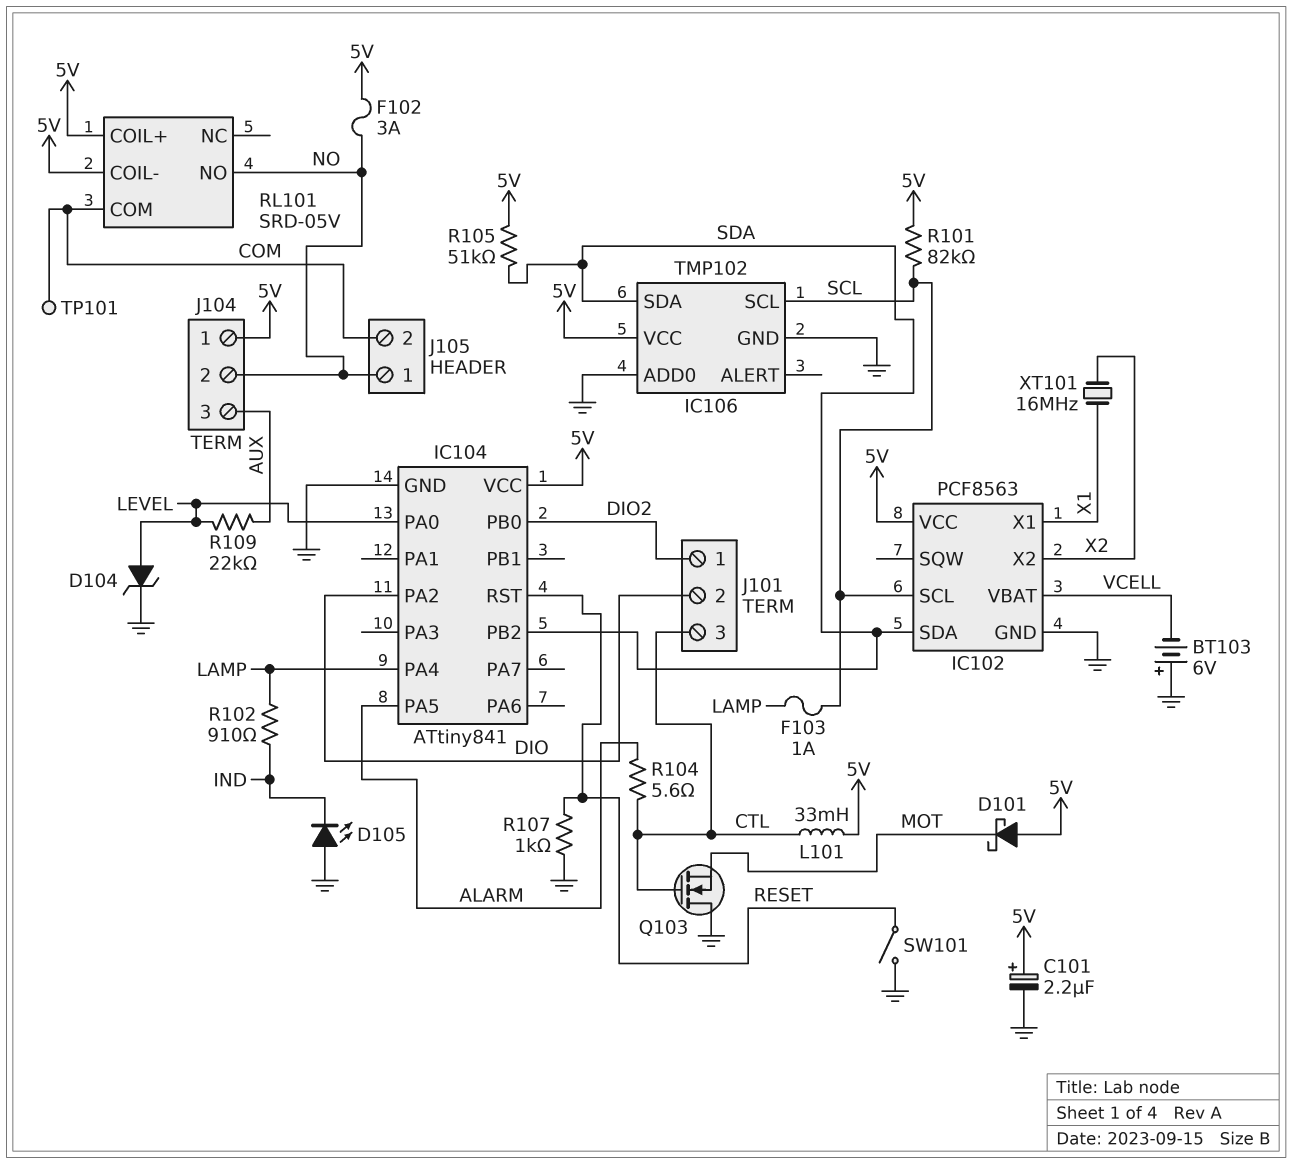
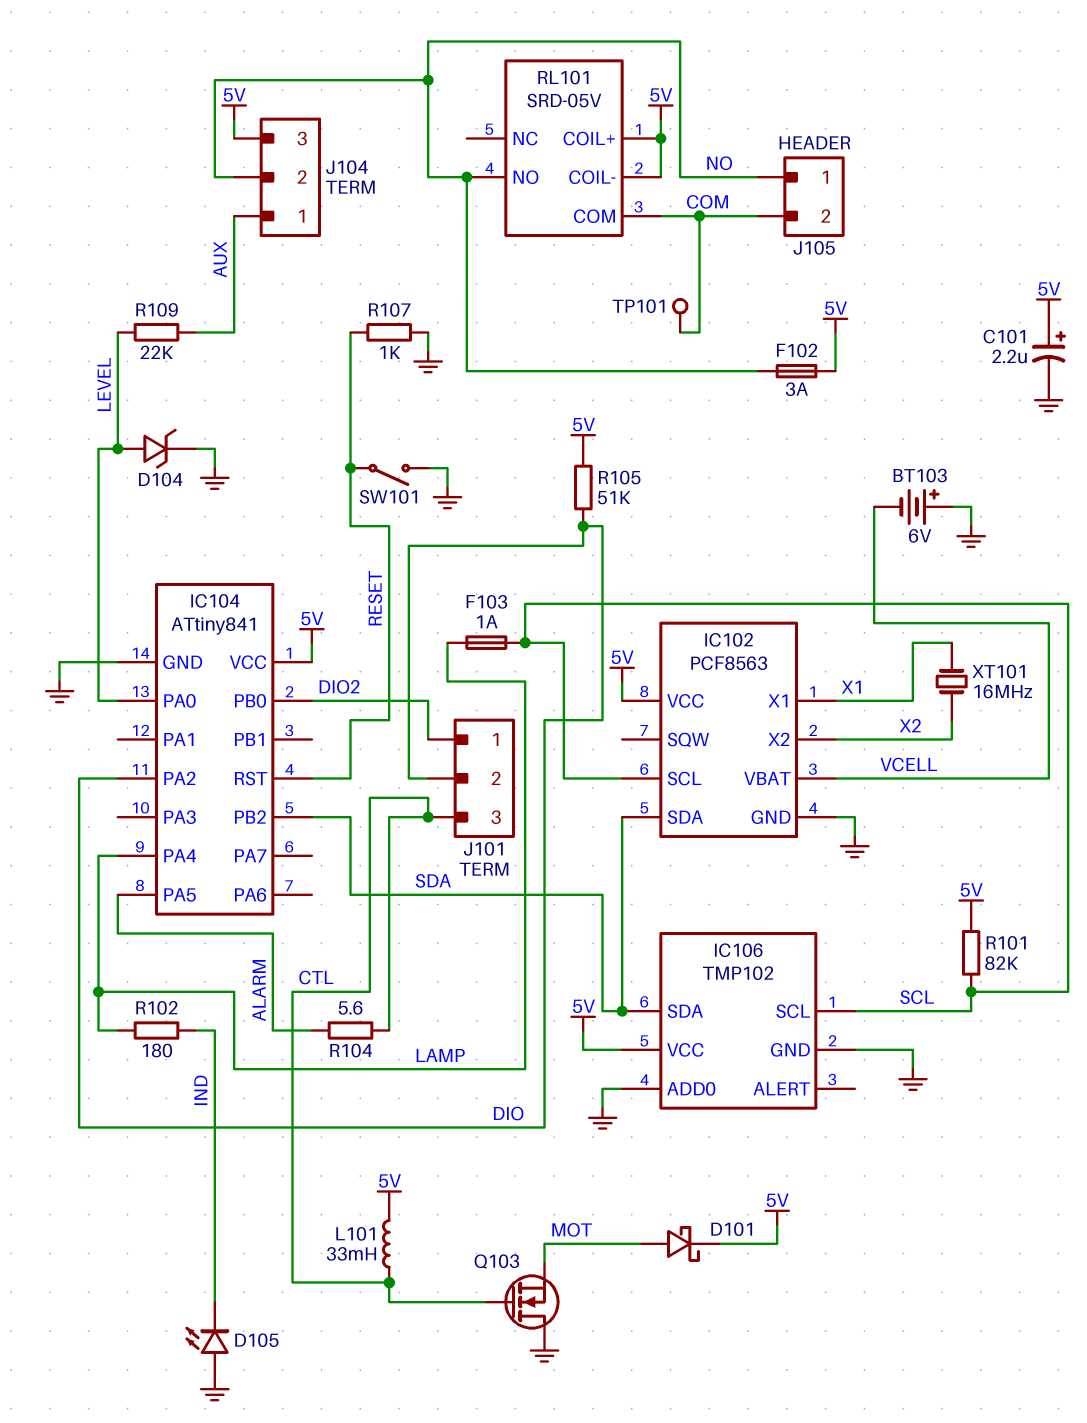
D101: schottky (A 5V, K MOT) -> schottky (A MOT, K 5V)
J104 pin 1: 5V -> AUX
J104 pin 3: AUX -> 5V
R102: 910 (IND, LAMP) -> 180 (IND, LAMP)
R105: 51k (5V, SDA) -> 51k (5V, DIO)

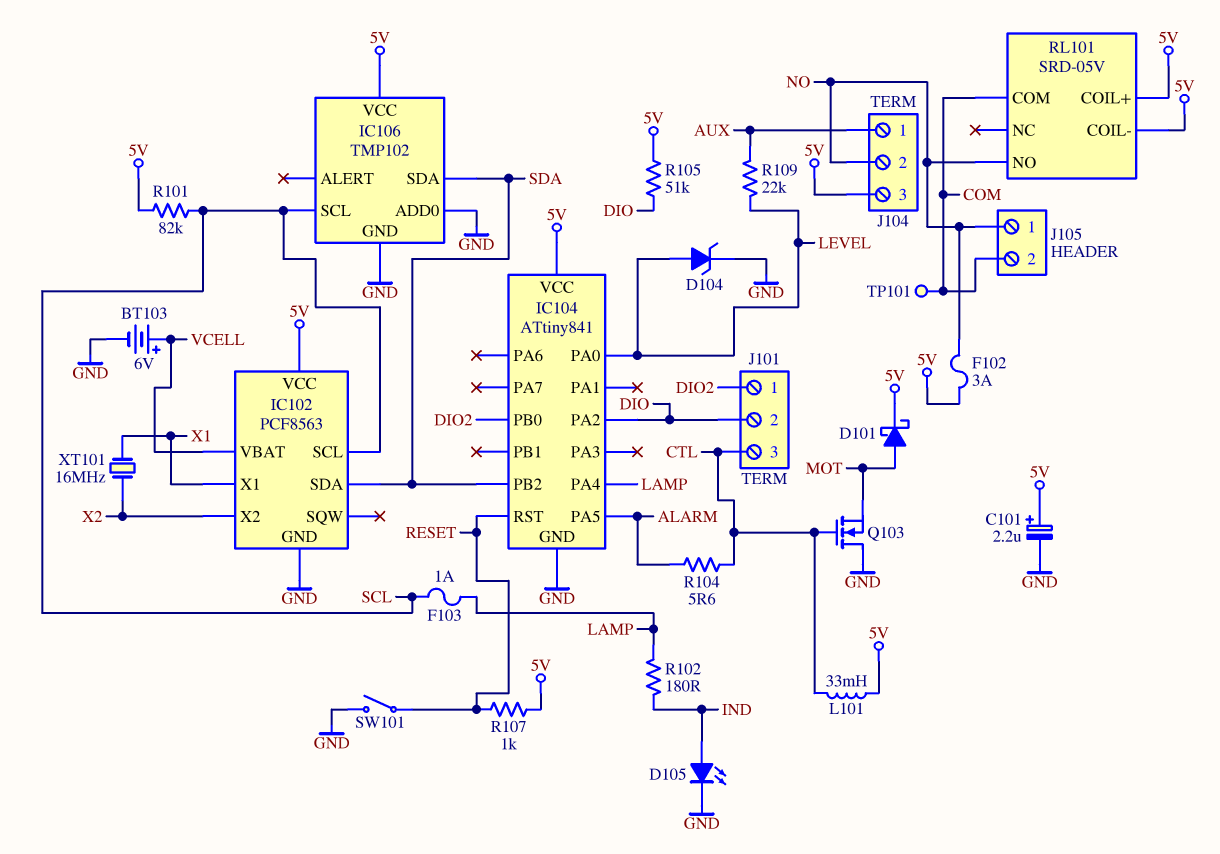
BT103: 6V (plus GND, minus VCELL) -> 6V (plus VCELL, minus GND)
D105: LED (A GND, K IND) -> LED (A IND, K GND)
R107: 1k (GND, RESET) -> 1k (5V, RESET)

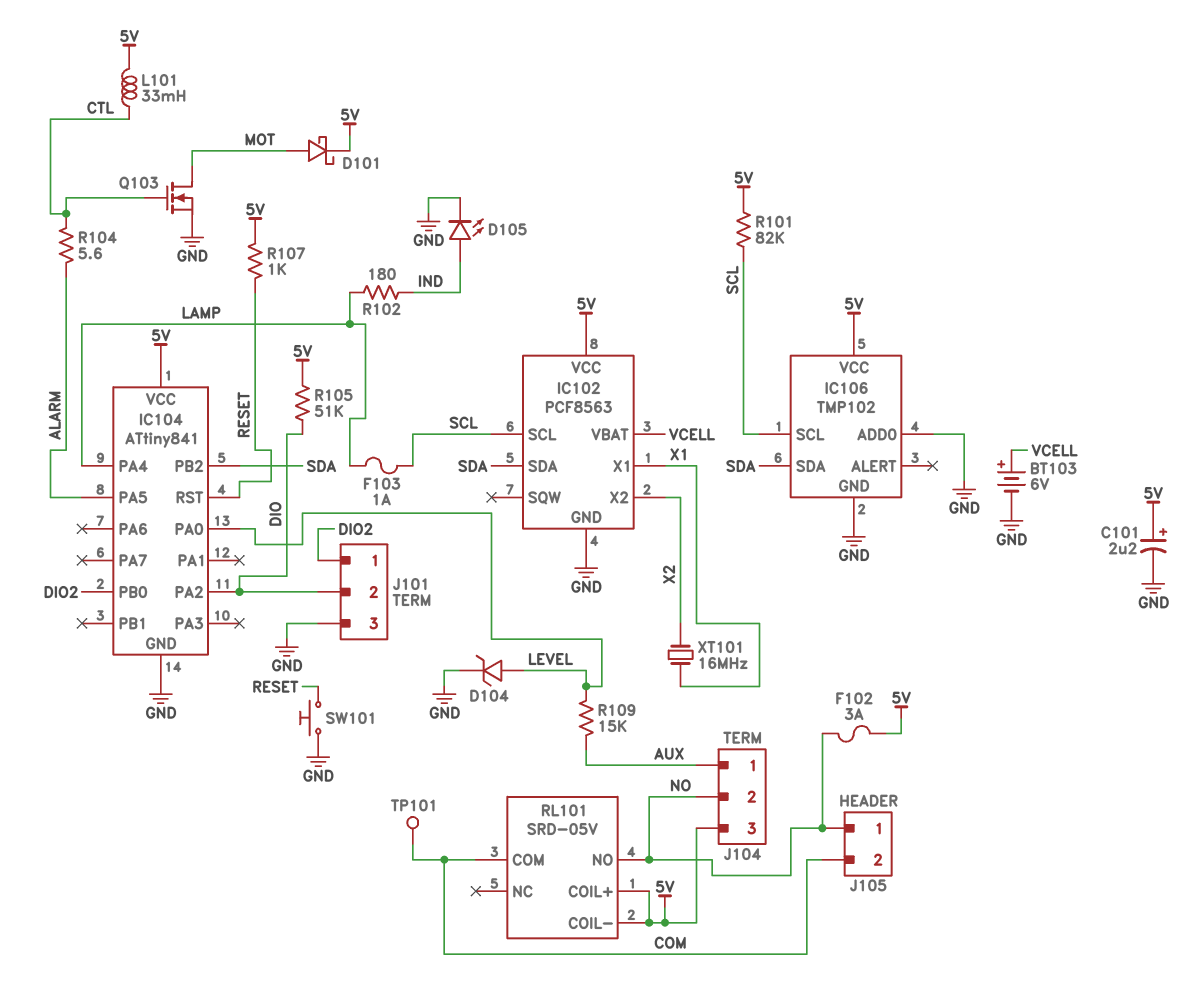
J101 pin 3: CTL -> GND
Q103: NMOS (G CTL, D GND, S MOT) -> NMOS (G CTL, D MOT, S GND)
R109: 22k (AUX, LEVEL) -> 15k (AUX, LEVEL)
SW101: switch (GND, RESET) -> button (GND, RESET)

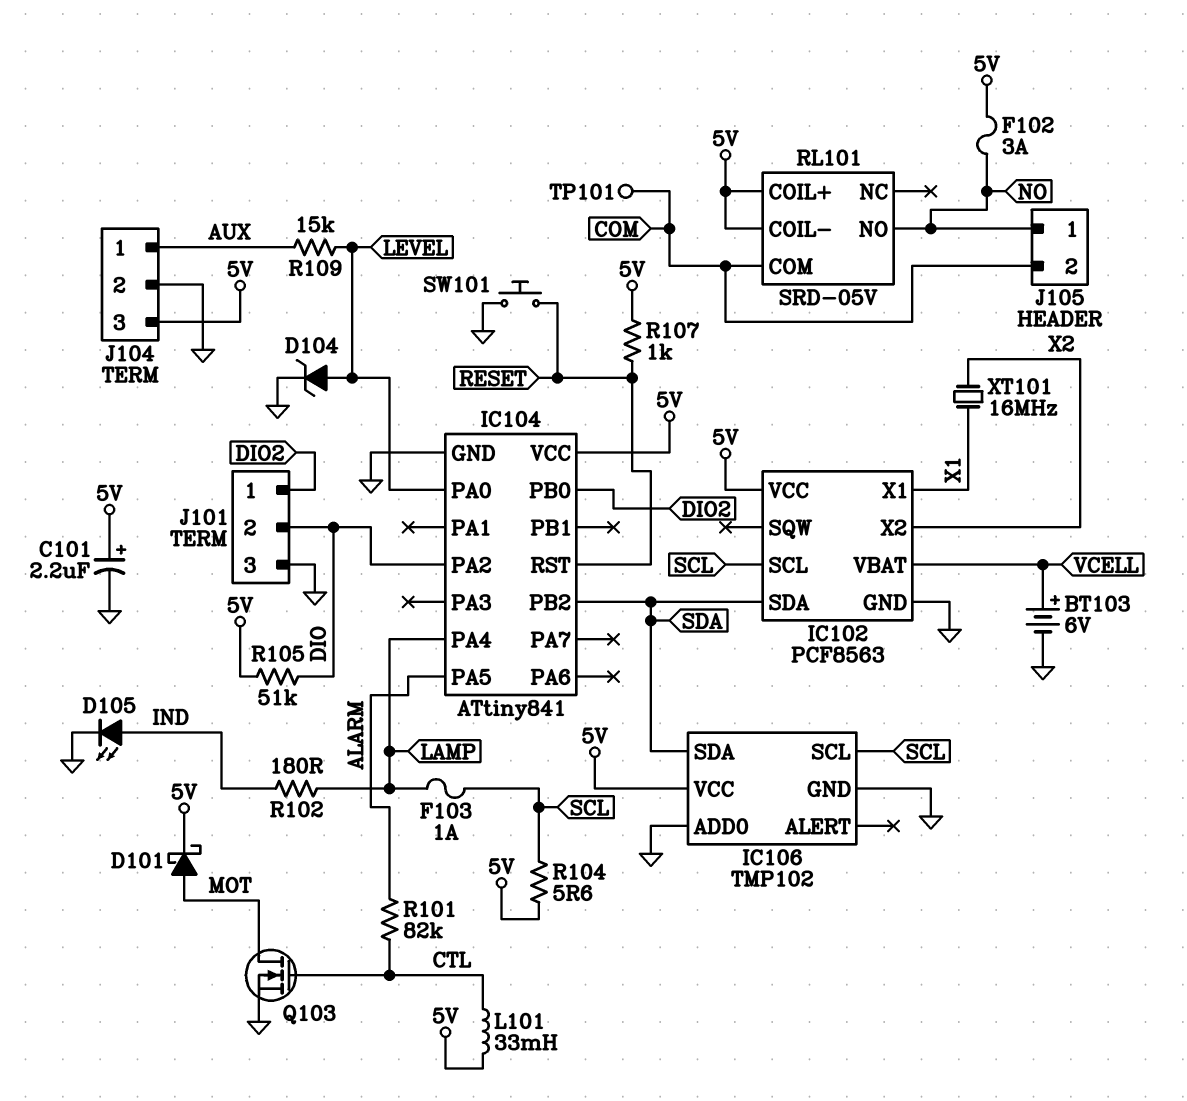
J104 pin 2: NO -> GND
R101: 82k (5V, SCL) -> 82k (ALARM, CTL)
R104: 5.6 (ALARM, CTL) -> 5.6 (5V, SCL)

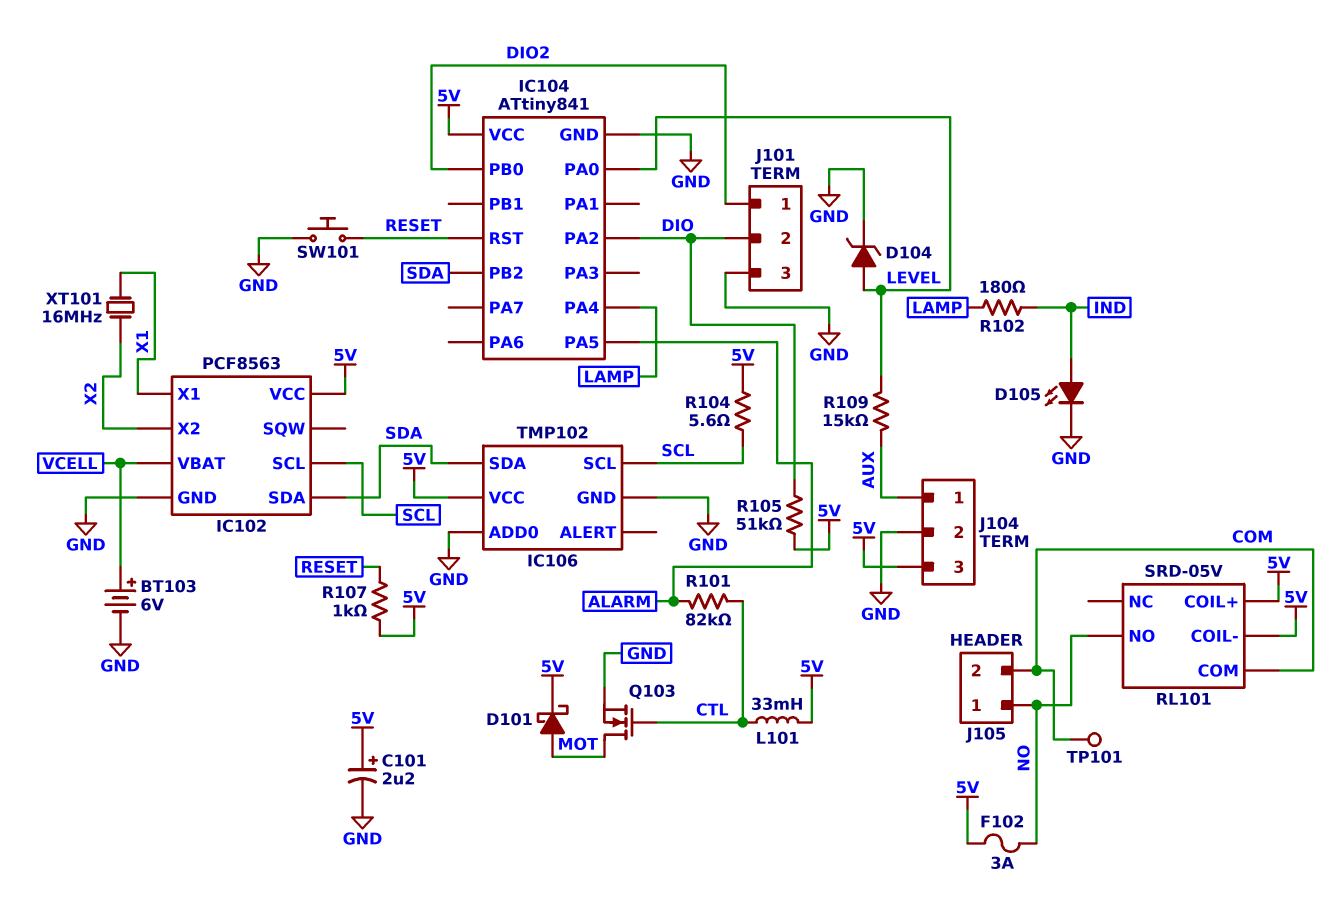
F103: 1A (LAMP, SCL) -> none

